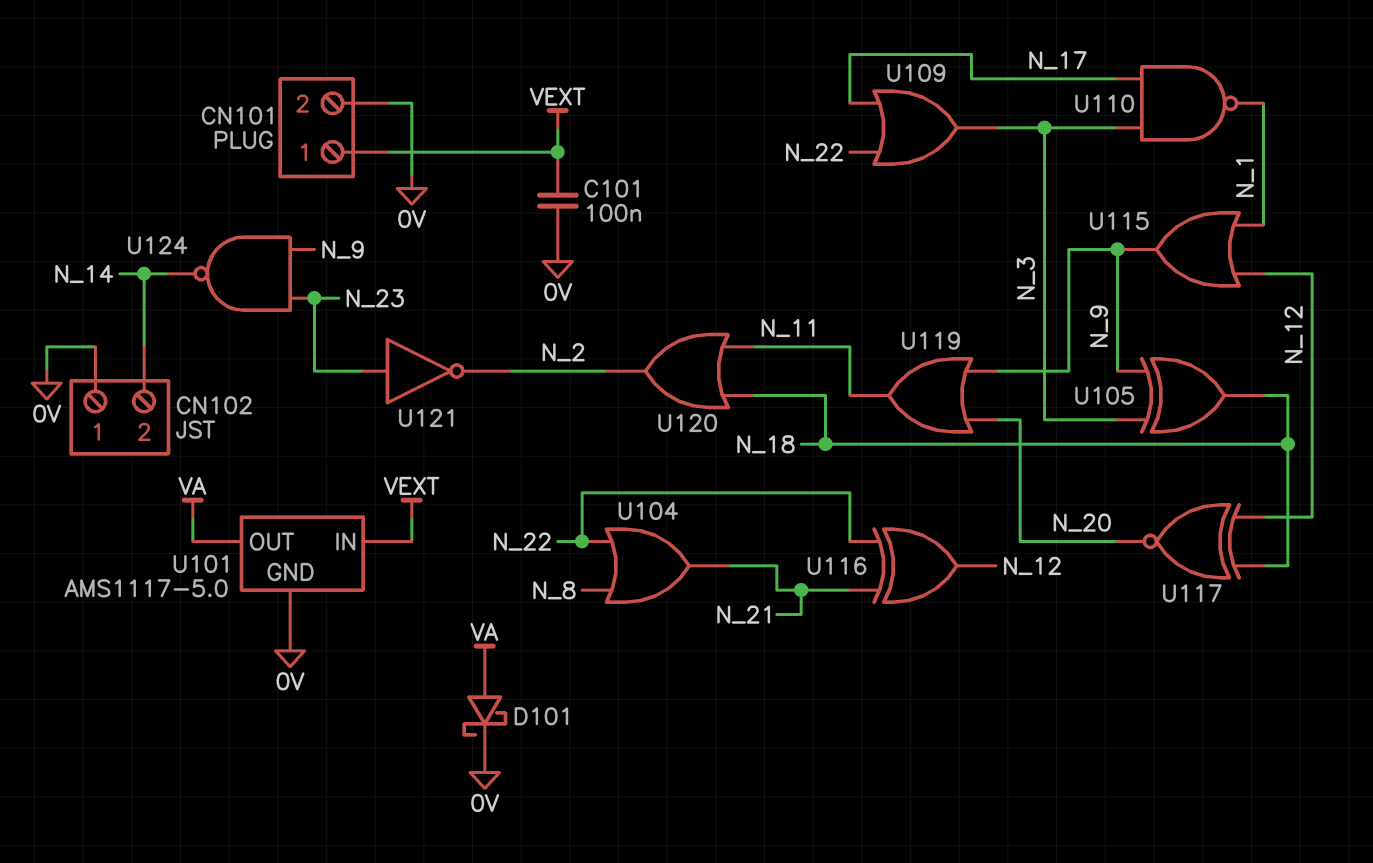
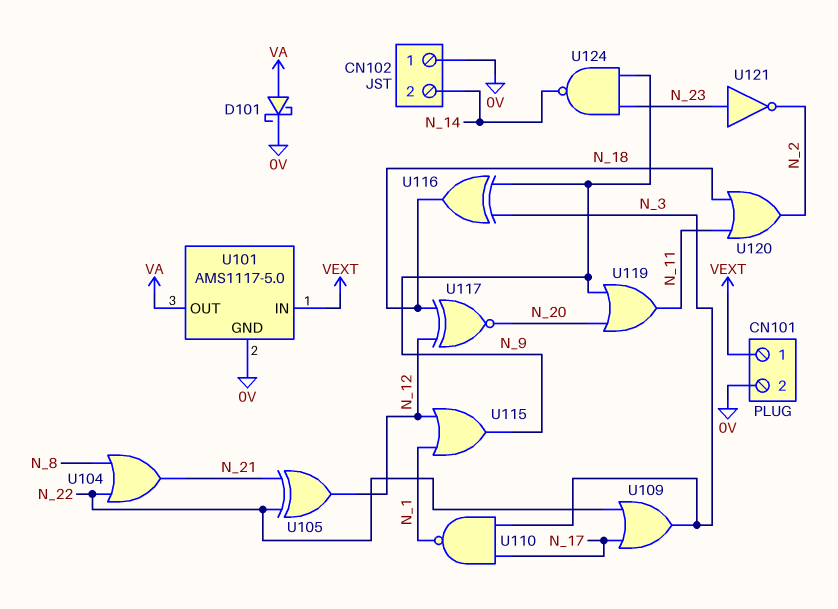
C101: 100nF (0V, VEXT) -> none
U105: XOR (in N_3, in N_9, out N_18) -> XOR (in N_21, in N_22, out N_12)
U116: XOR (in N_21, in N_22, out N_12) -> XOR (in N_3, in N_9, out N_18)

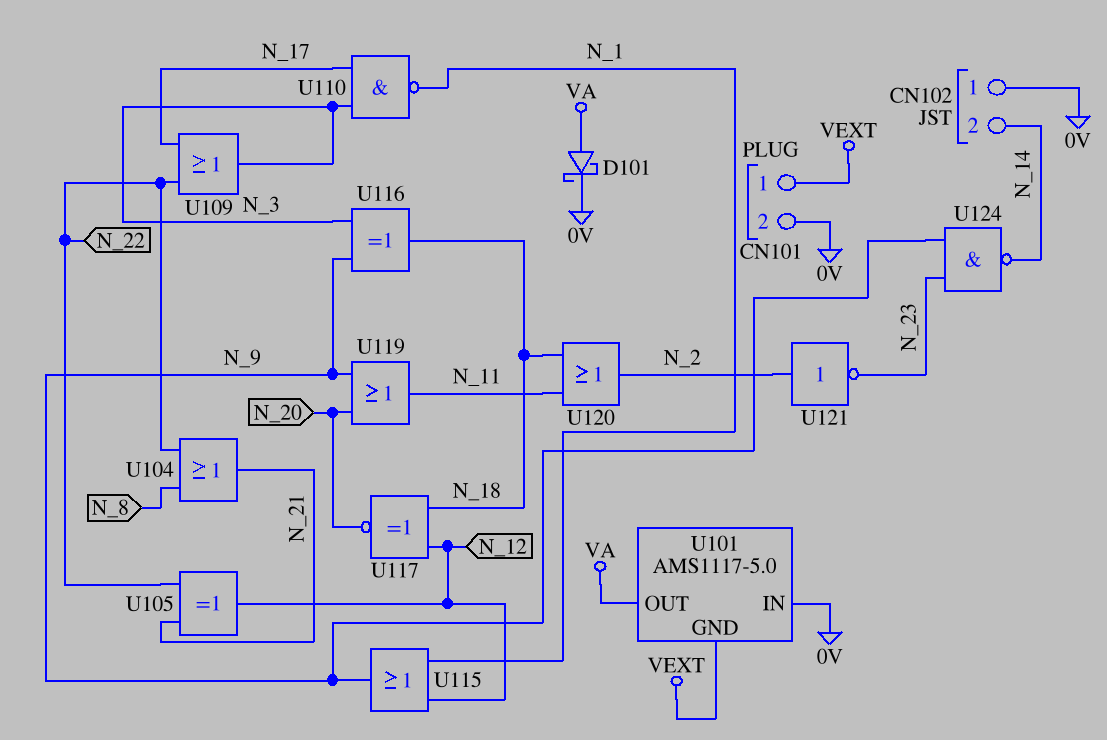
U101 pin GND: 0V -> VEXT
U101 pin IN: VEXT -> 0V
U121: NOT (in N_23, out N_2) -> NOT (in N_2, out N_23)

